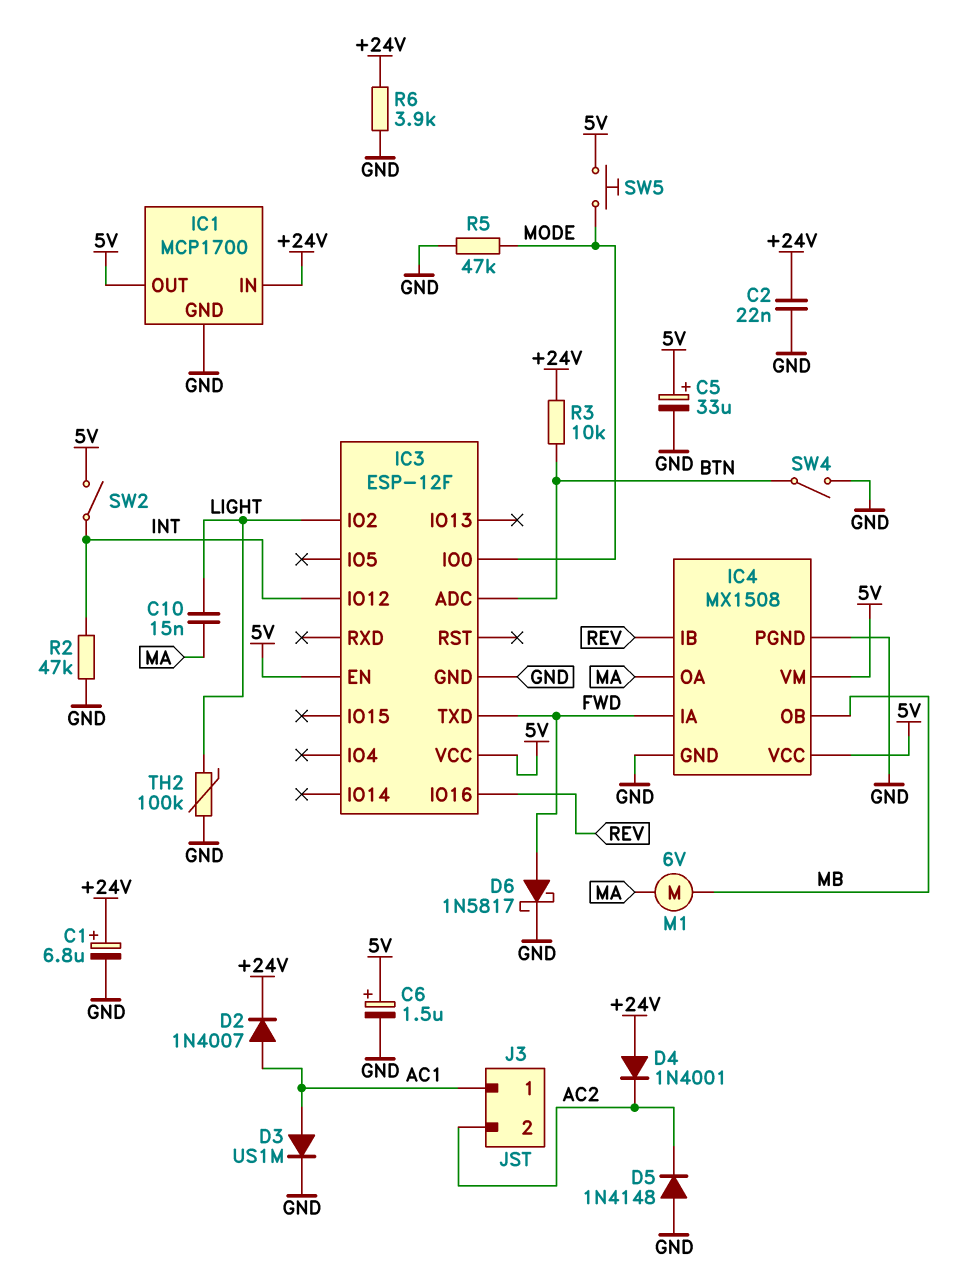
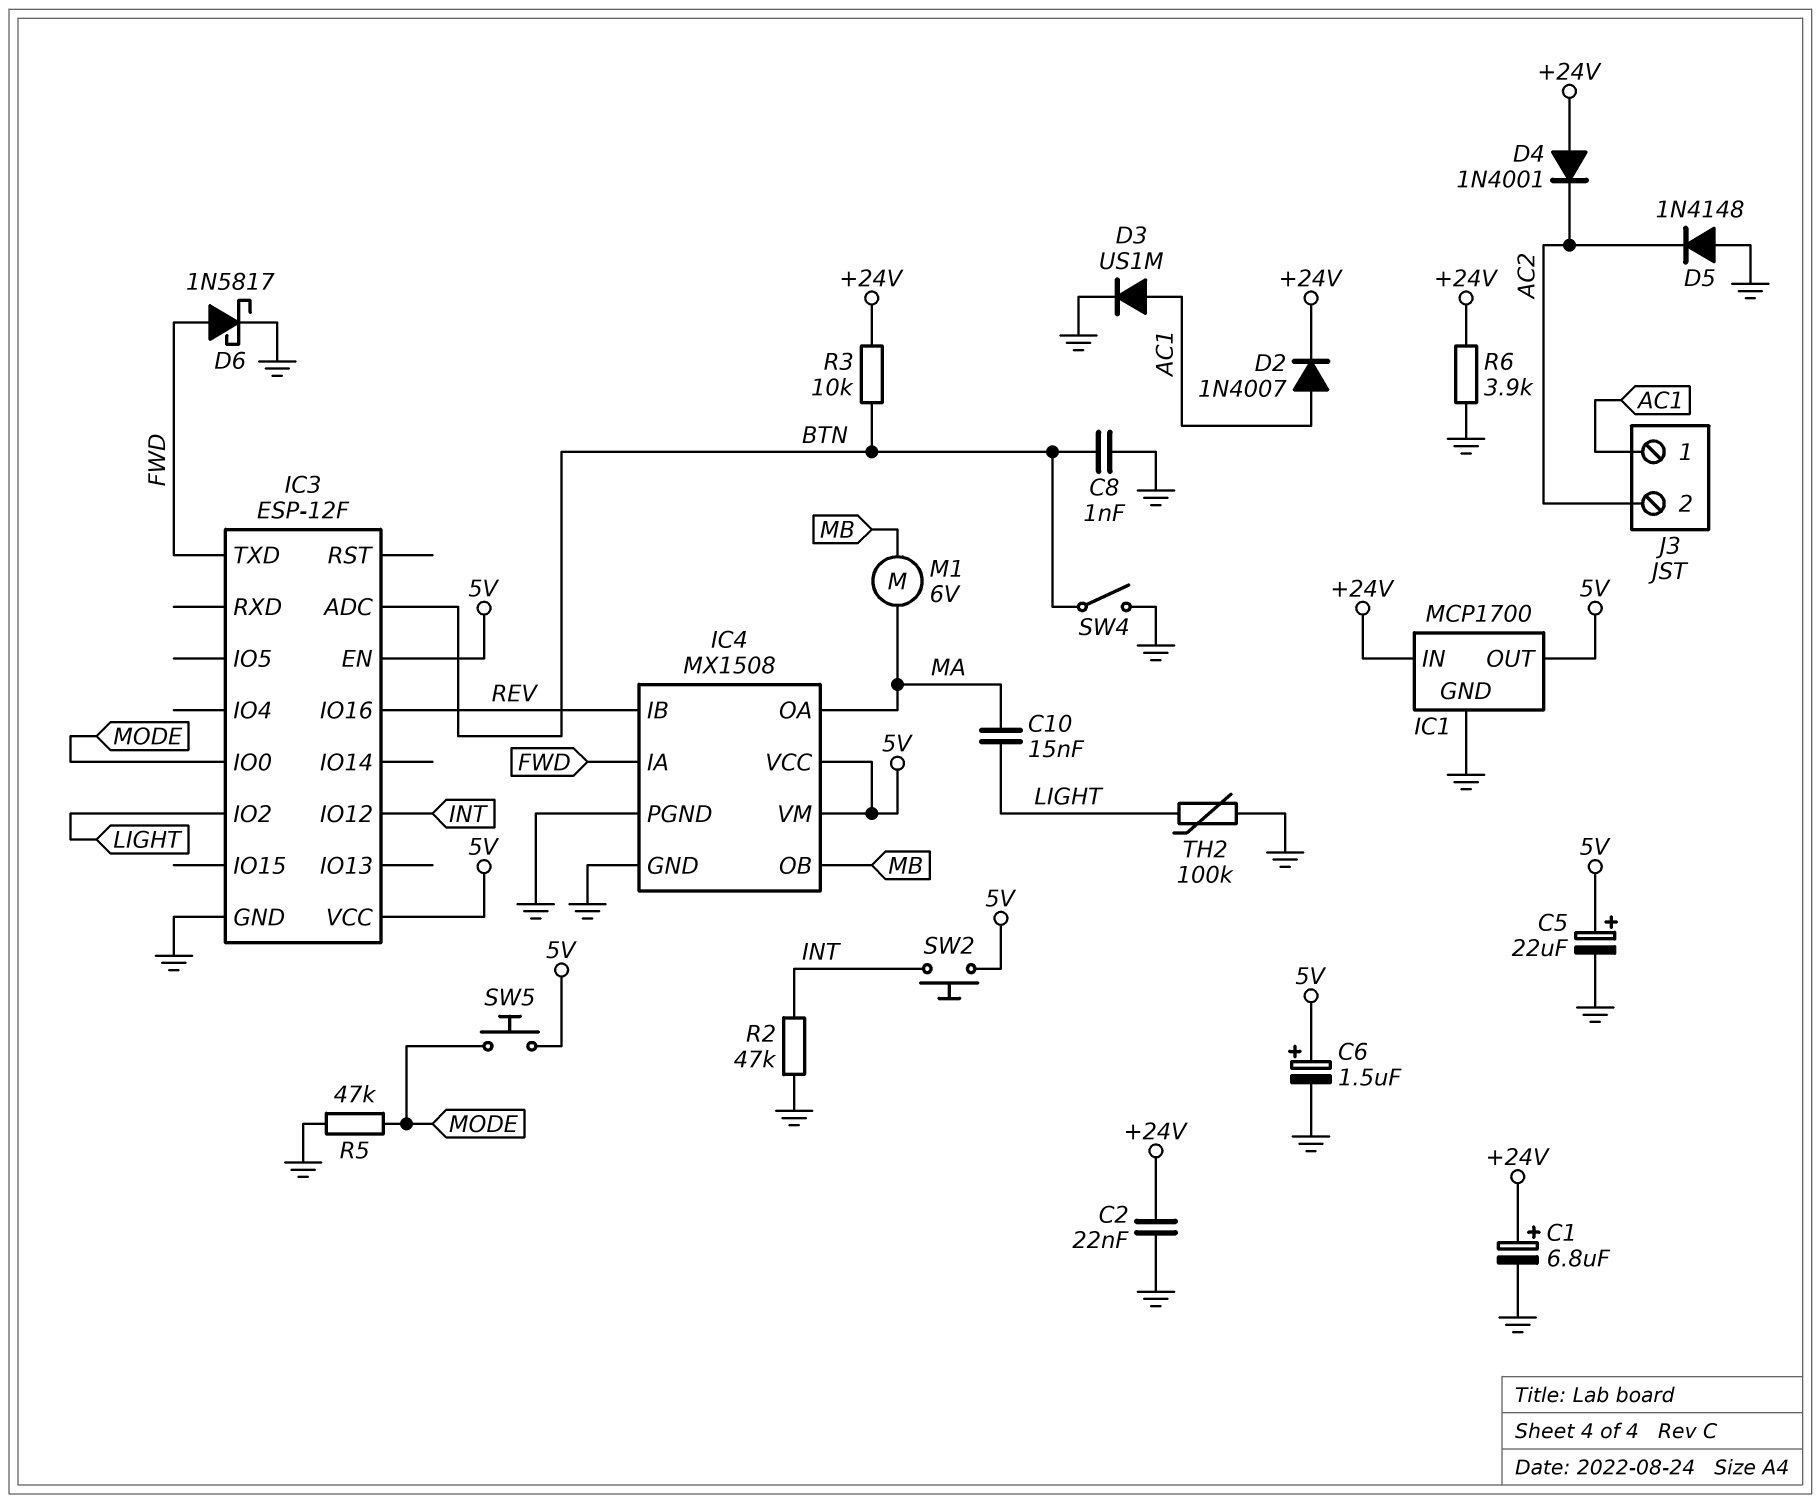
C5: 33uF (plus 5V, minus GND) -> 22uF (plus 5V, minus GND)
C8: none -> 1nF (BTN, GND)
SW2: switch (5V, INT) -> button (5V, INT)

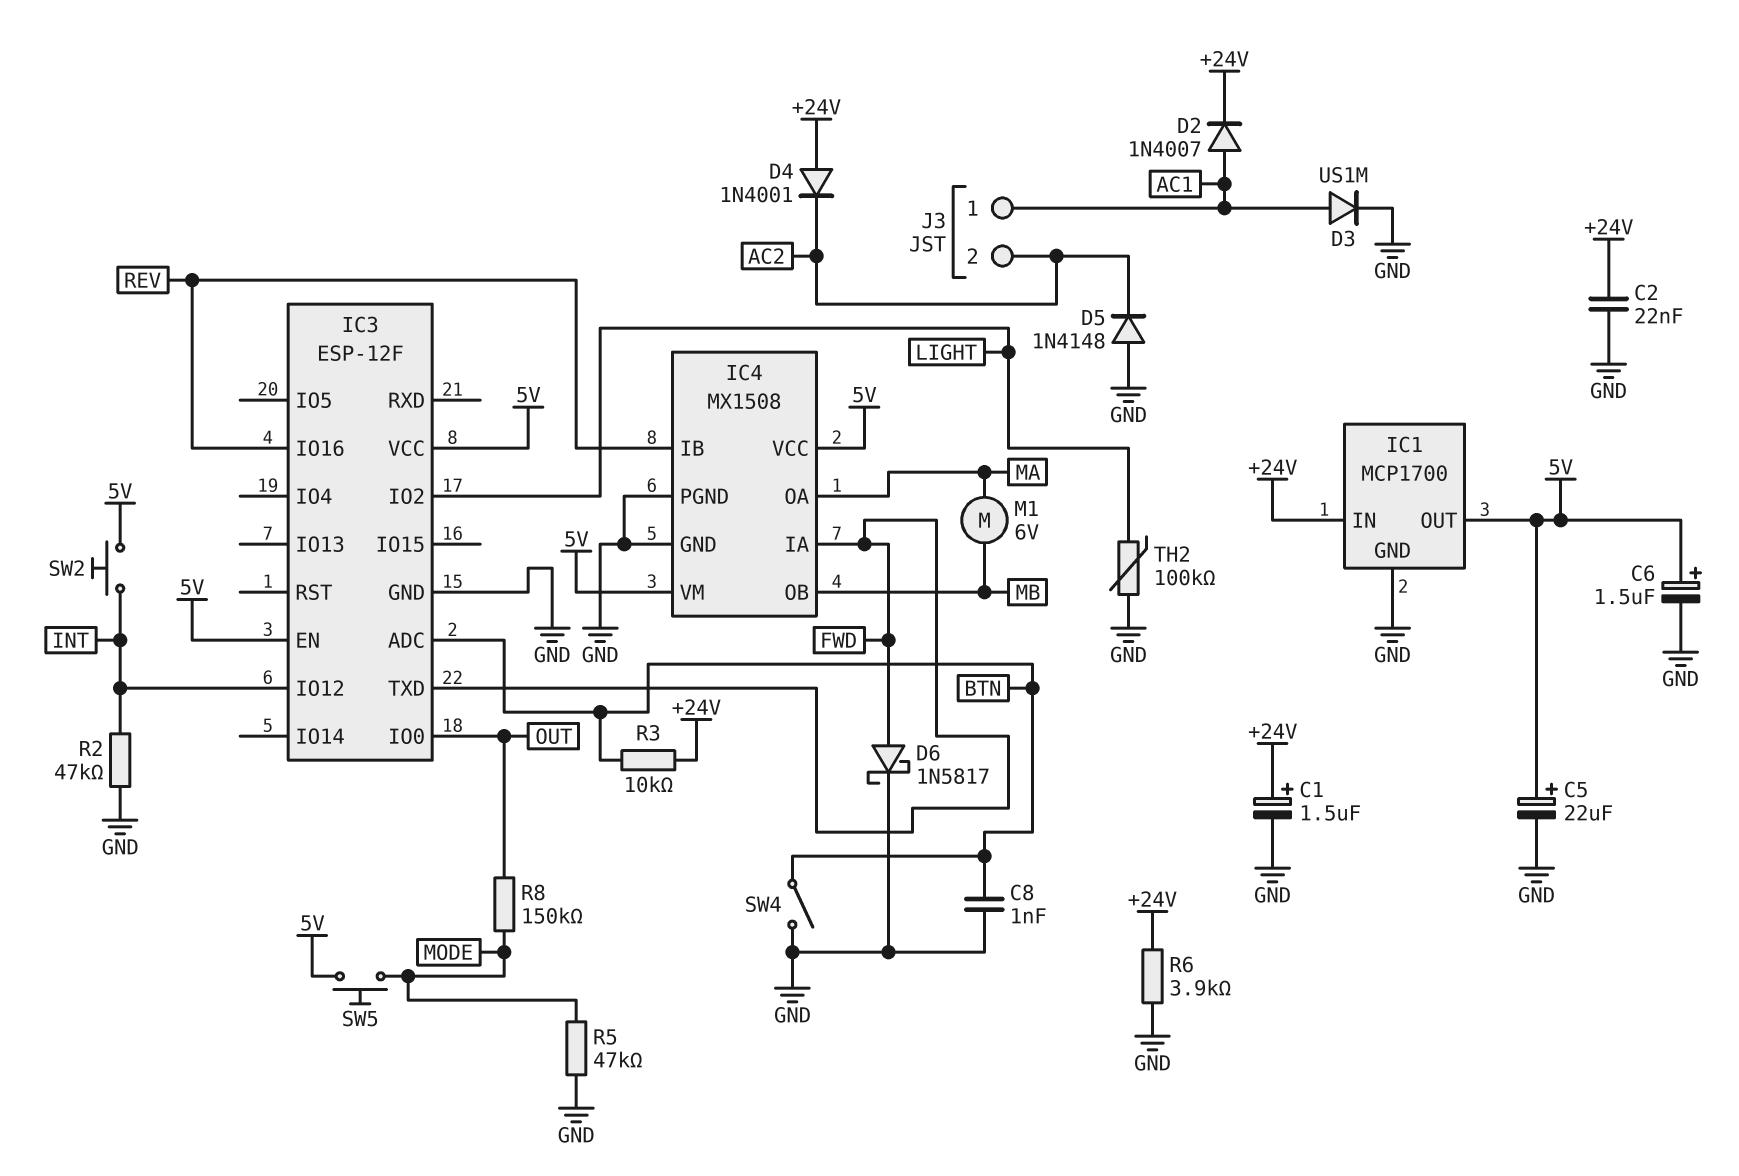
C1: 6.8uF (plus +24V, minus GND) -> 1.5uF (plus +24V, minus GND)
C10: 15nF (LIGHT, MA) -> none
IC3 pin IO0: MODE -> OUT
R8: none -> 150k (MODE, OUT)

